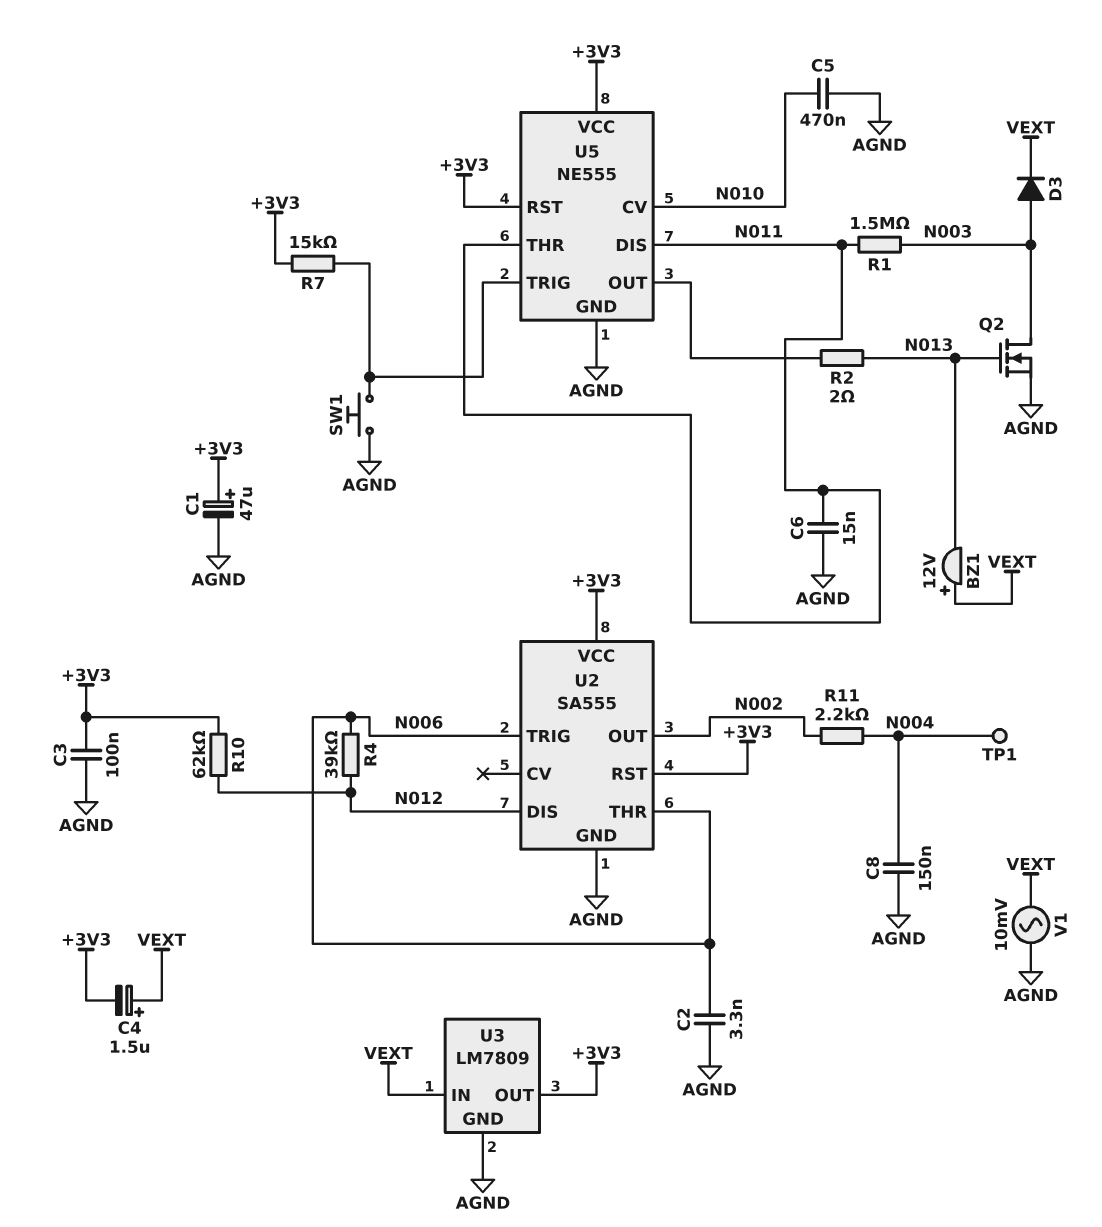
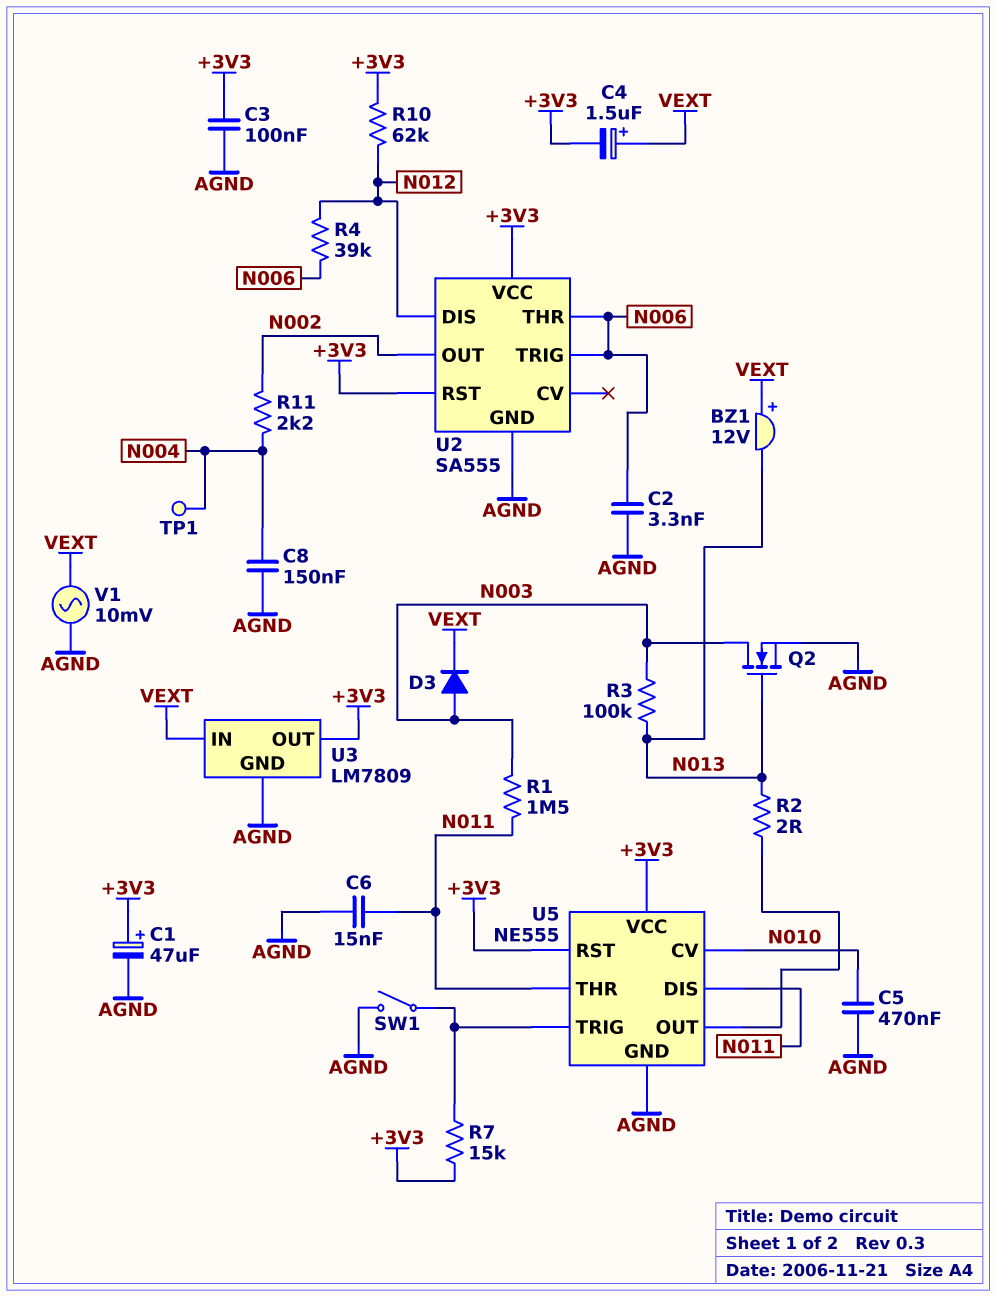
R3: none -> 100k (N003, N013)
SW1: button (AGND, U5/TRIG) -> switch (AGND, U5/TRIG)

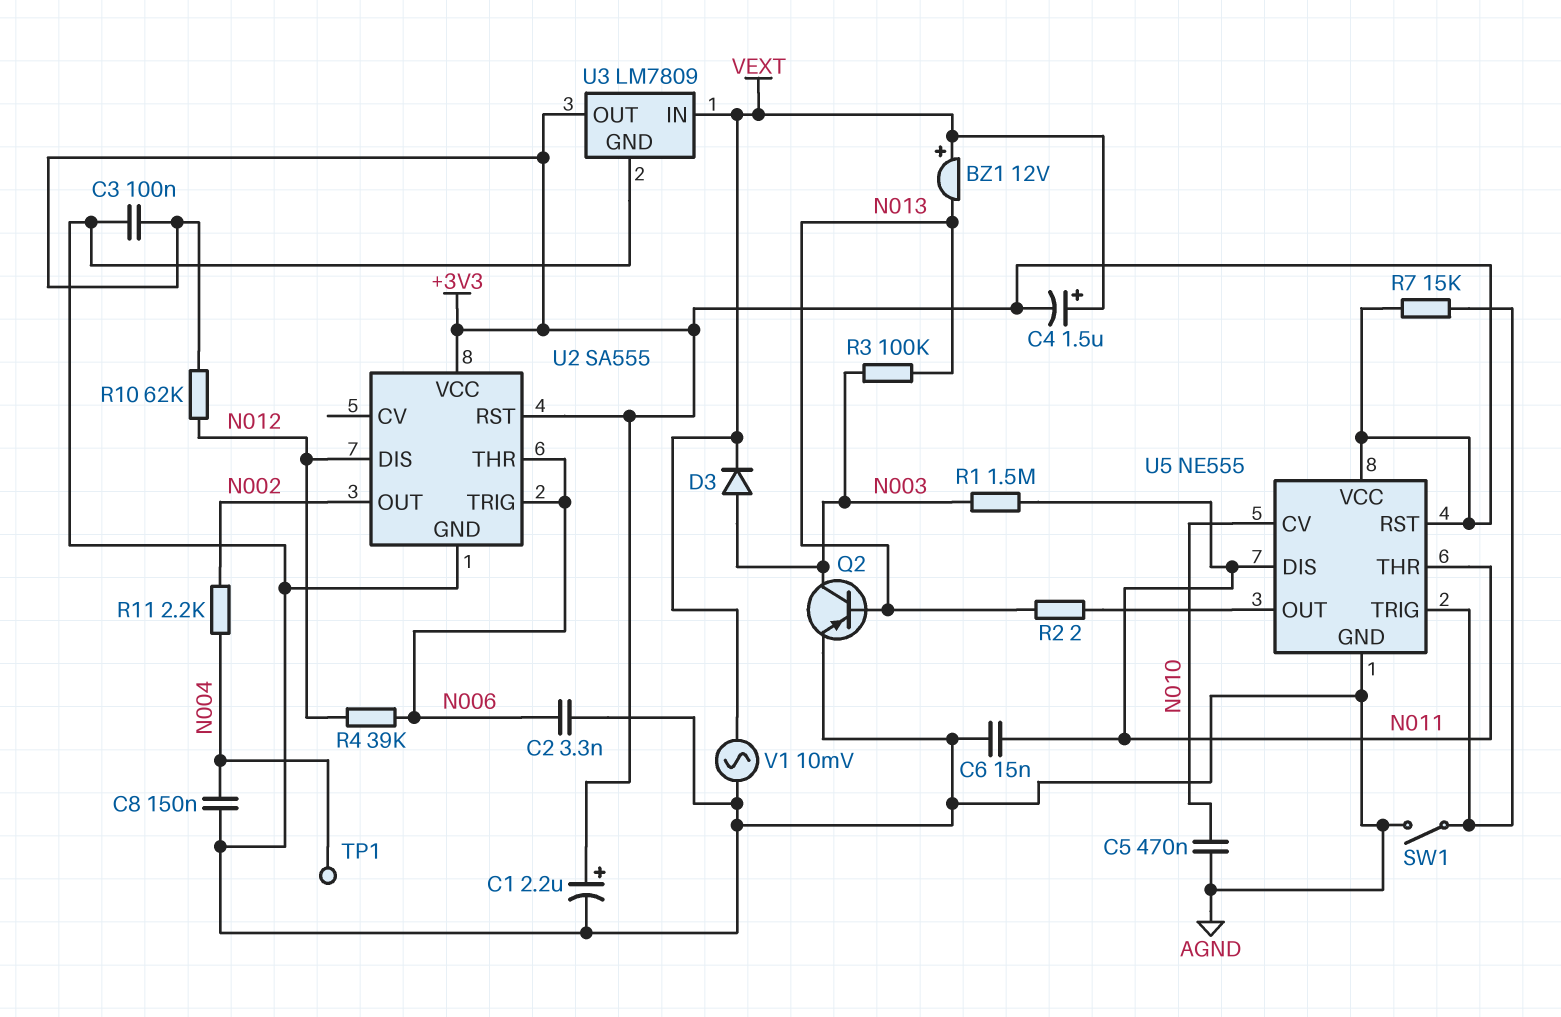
C1: 47uF (plus +3V3, minus AGND) -> 2.2uF (plus +3V3, minus AGND)
Q2: NMOS (G N013, D N003, S AGND) -> PNP (B N013, C N003, E AGND)

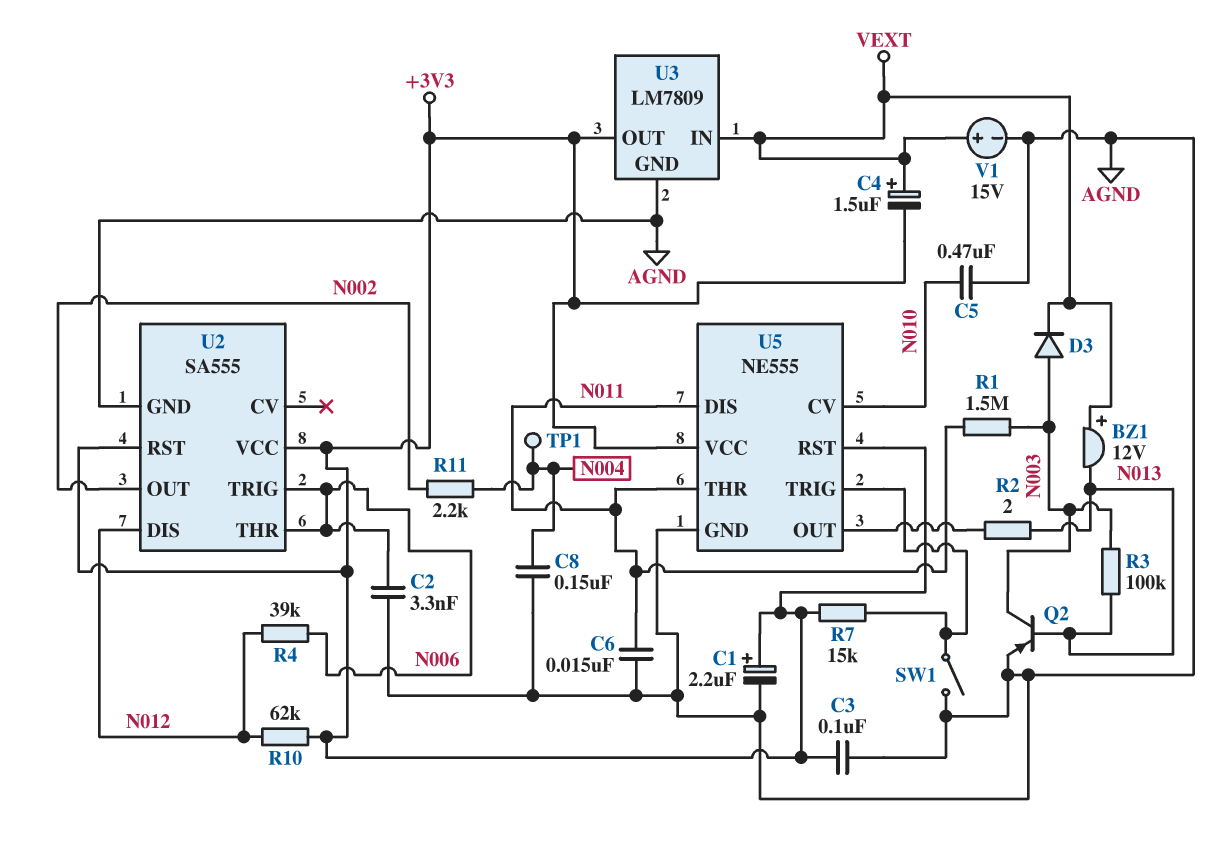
V1: AC 10mV (AGND, VEXT) -> 15V (plus VEXT, minus AGND)

